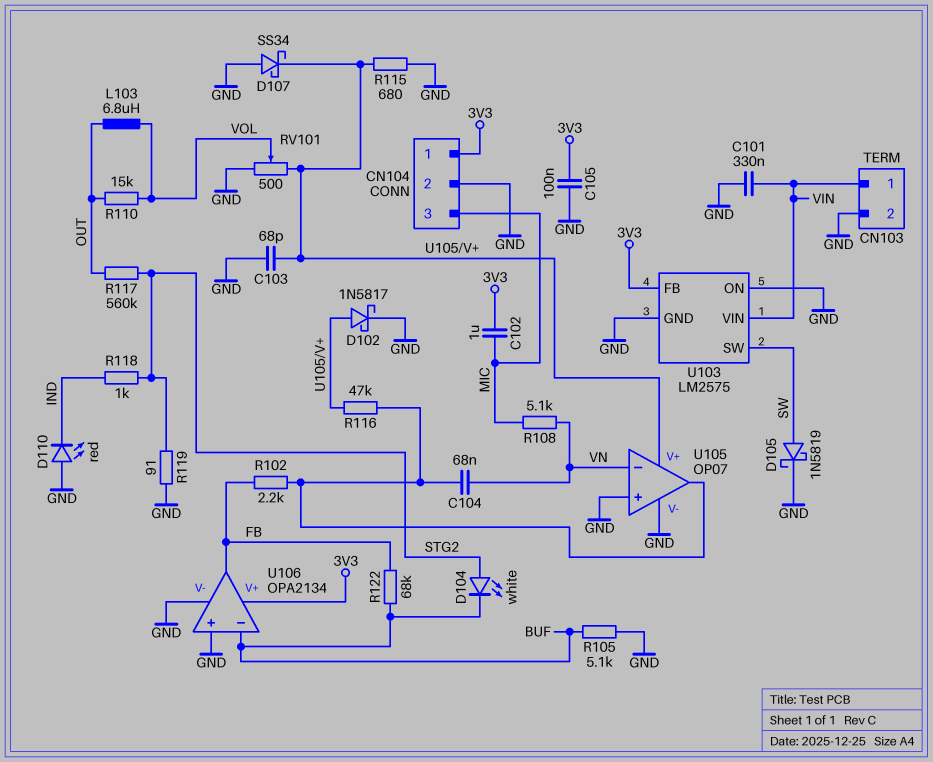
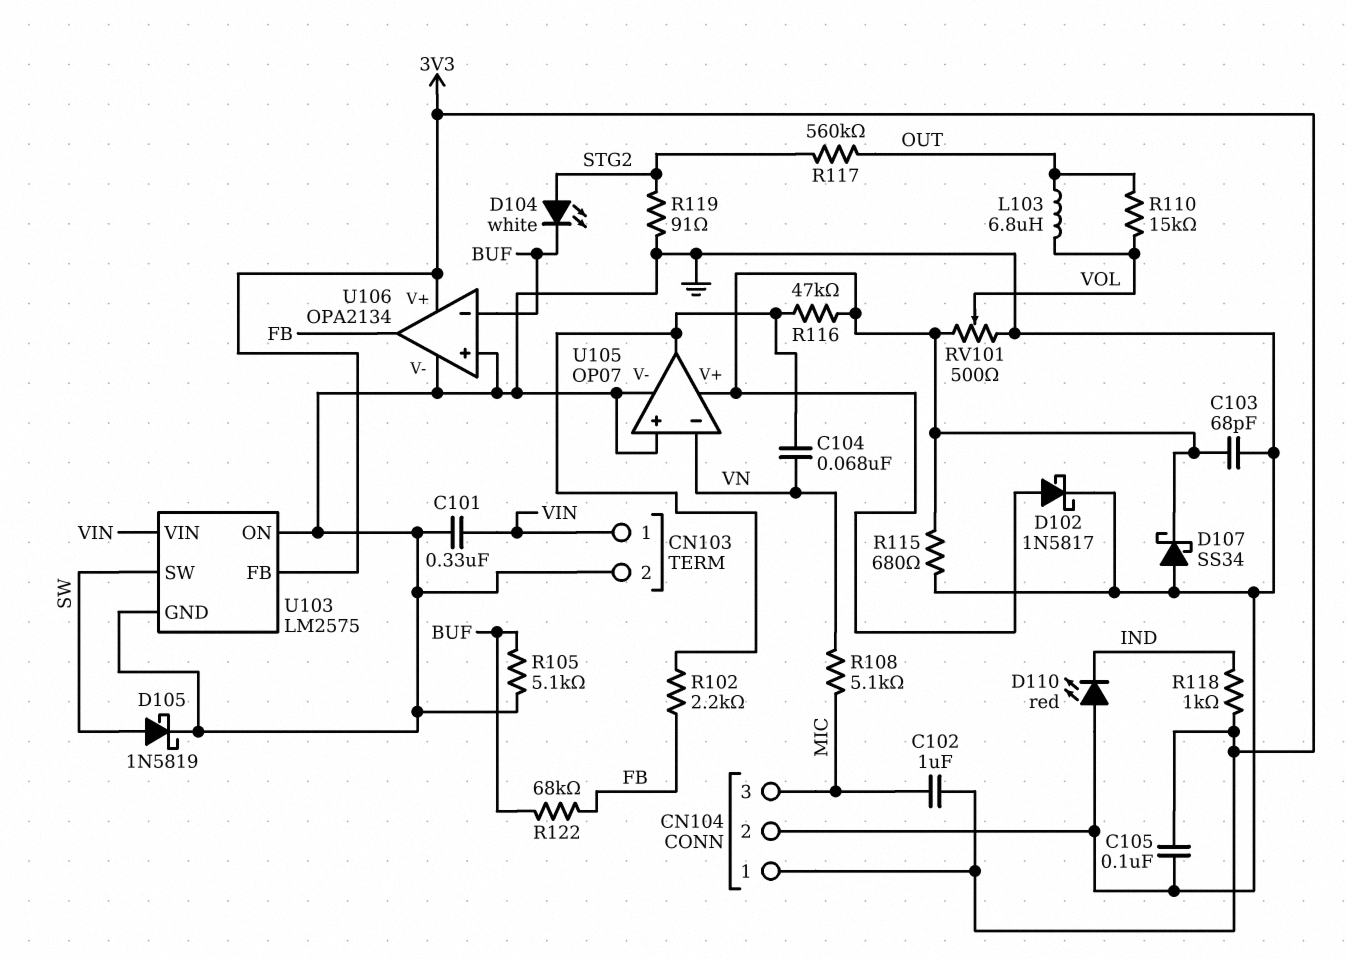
R118: 1k (IND, STG2) -> 1k (3V3, IND)

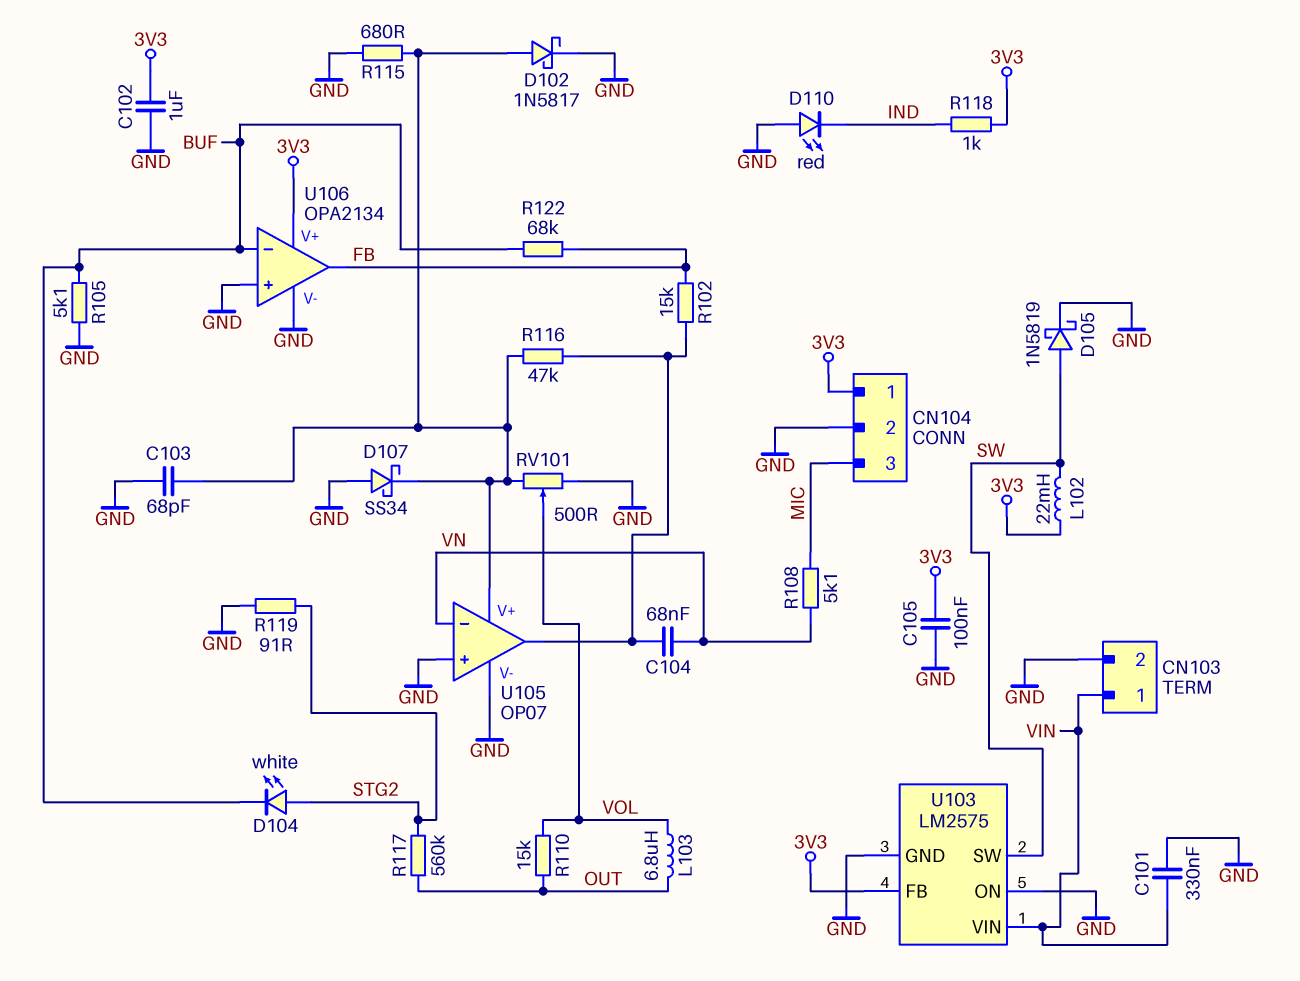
C102: 1uF (3V3, MIC) -> 1uF (3V3, GND)
L102: none -> 22mH (3V3, SW)
R102: 2.2k (FB, U105/out) -> 15k (FB, U105/out)

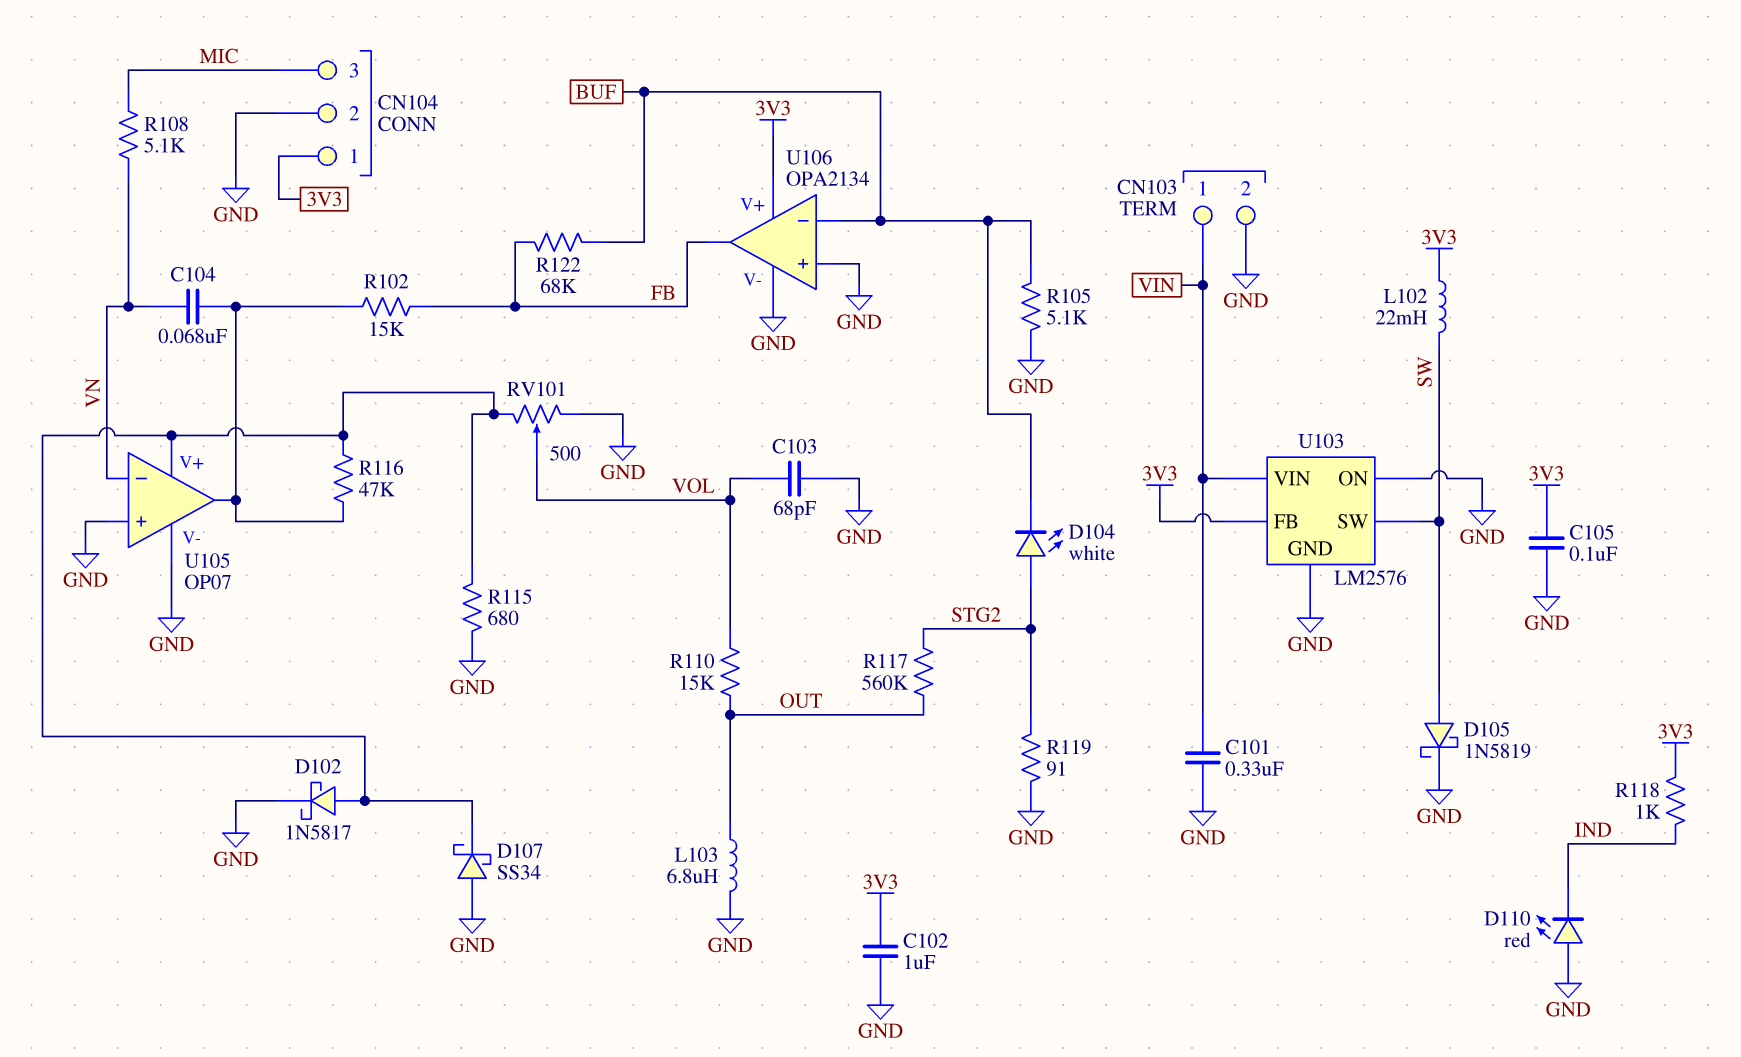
C103: 68pF (GND, U105/V+) -> 68pF (GND, VOL)
L103: 6.8uH (OUT, VOL) -> 6.8uH (GND, OUT)
U103: LM2575 -> LM2576

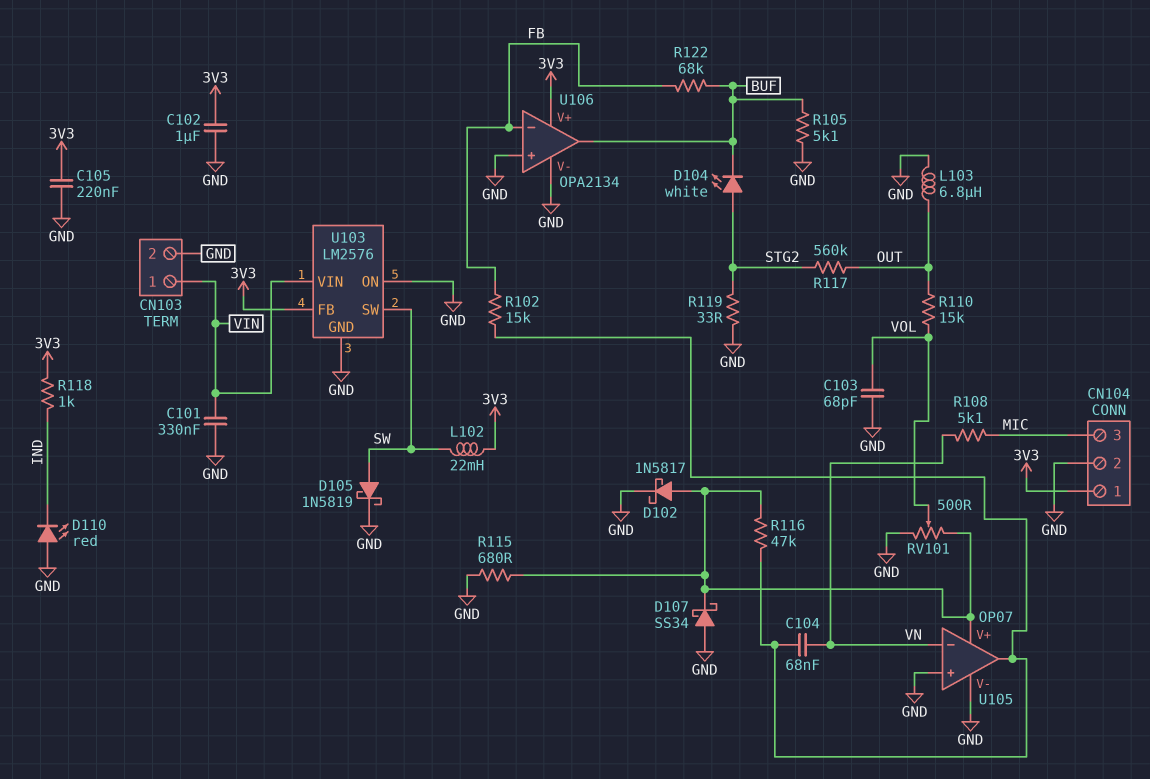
C105: 100nF (3V3, GND) -> 220nF (3V3, GND)
R119: 91 (GND, STG2) -> 33 (GND, STG2)
U106 pin in-: BUF -> FB
U106 pin out: FB -> BUF

